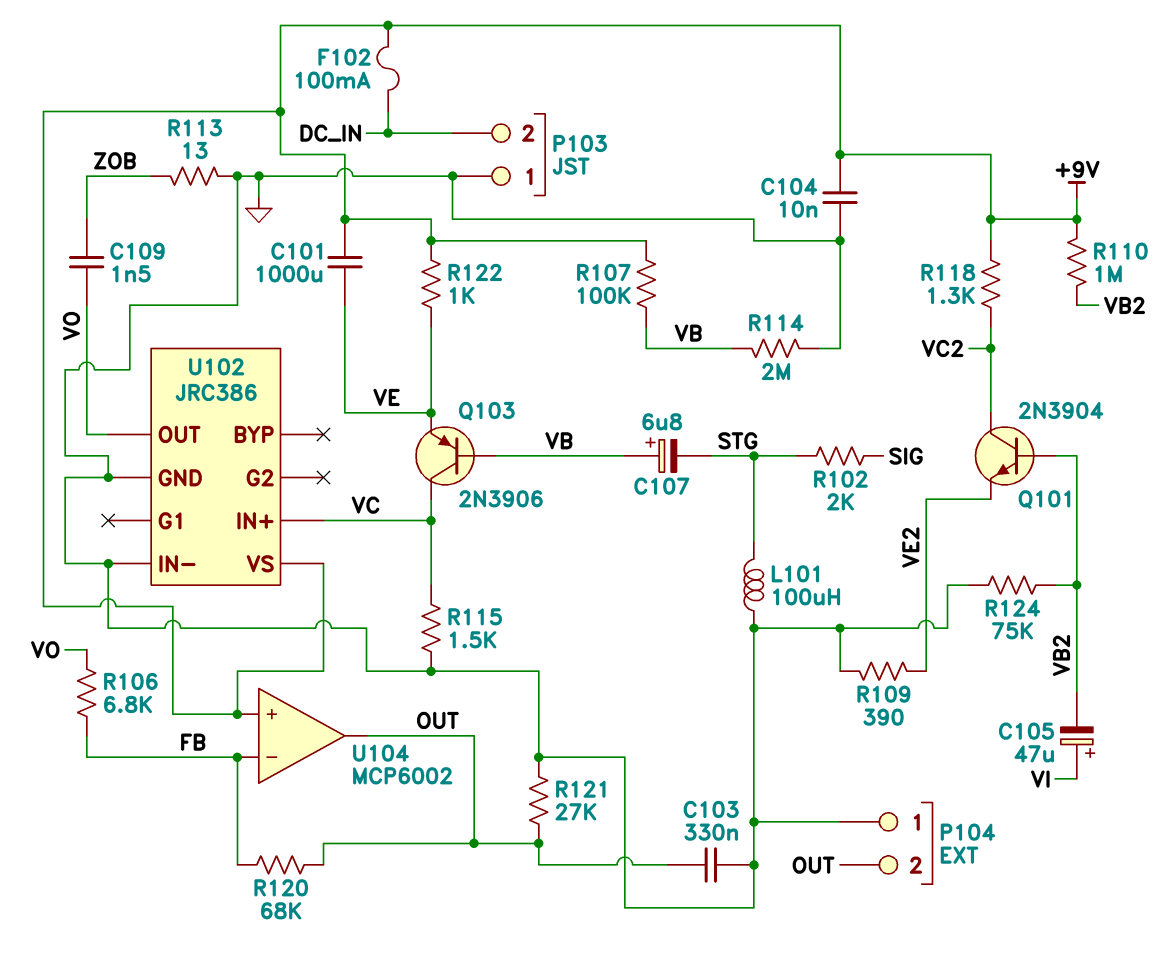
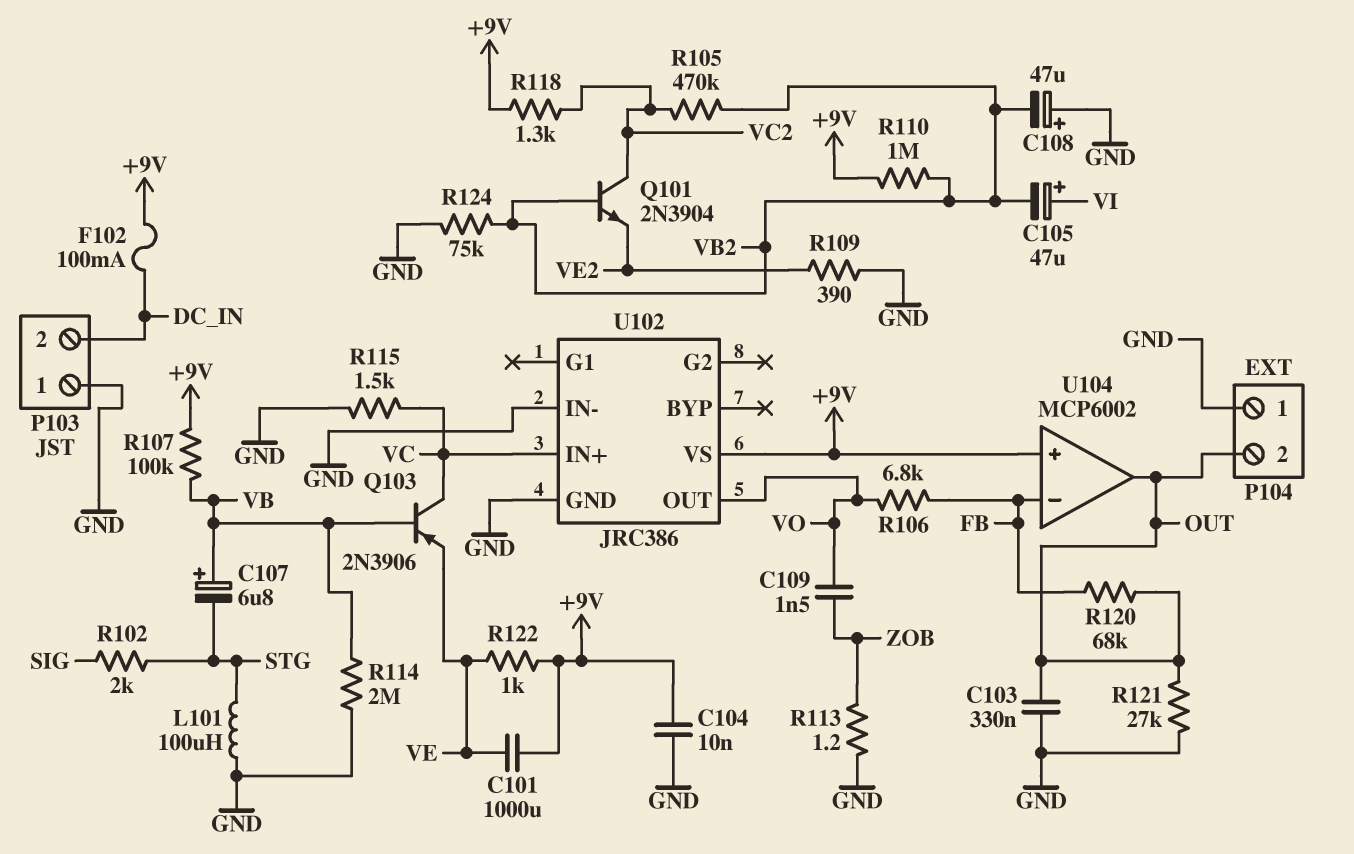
C108: none -> 47uF (plus GND, minus VB2)
R105: none -> 470k (VB2, VC2)
R113: 13 (GND, ZOB) -> 1.2 (GND, ZOB)

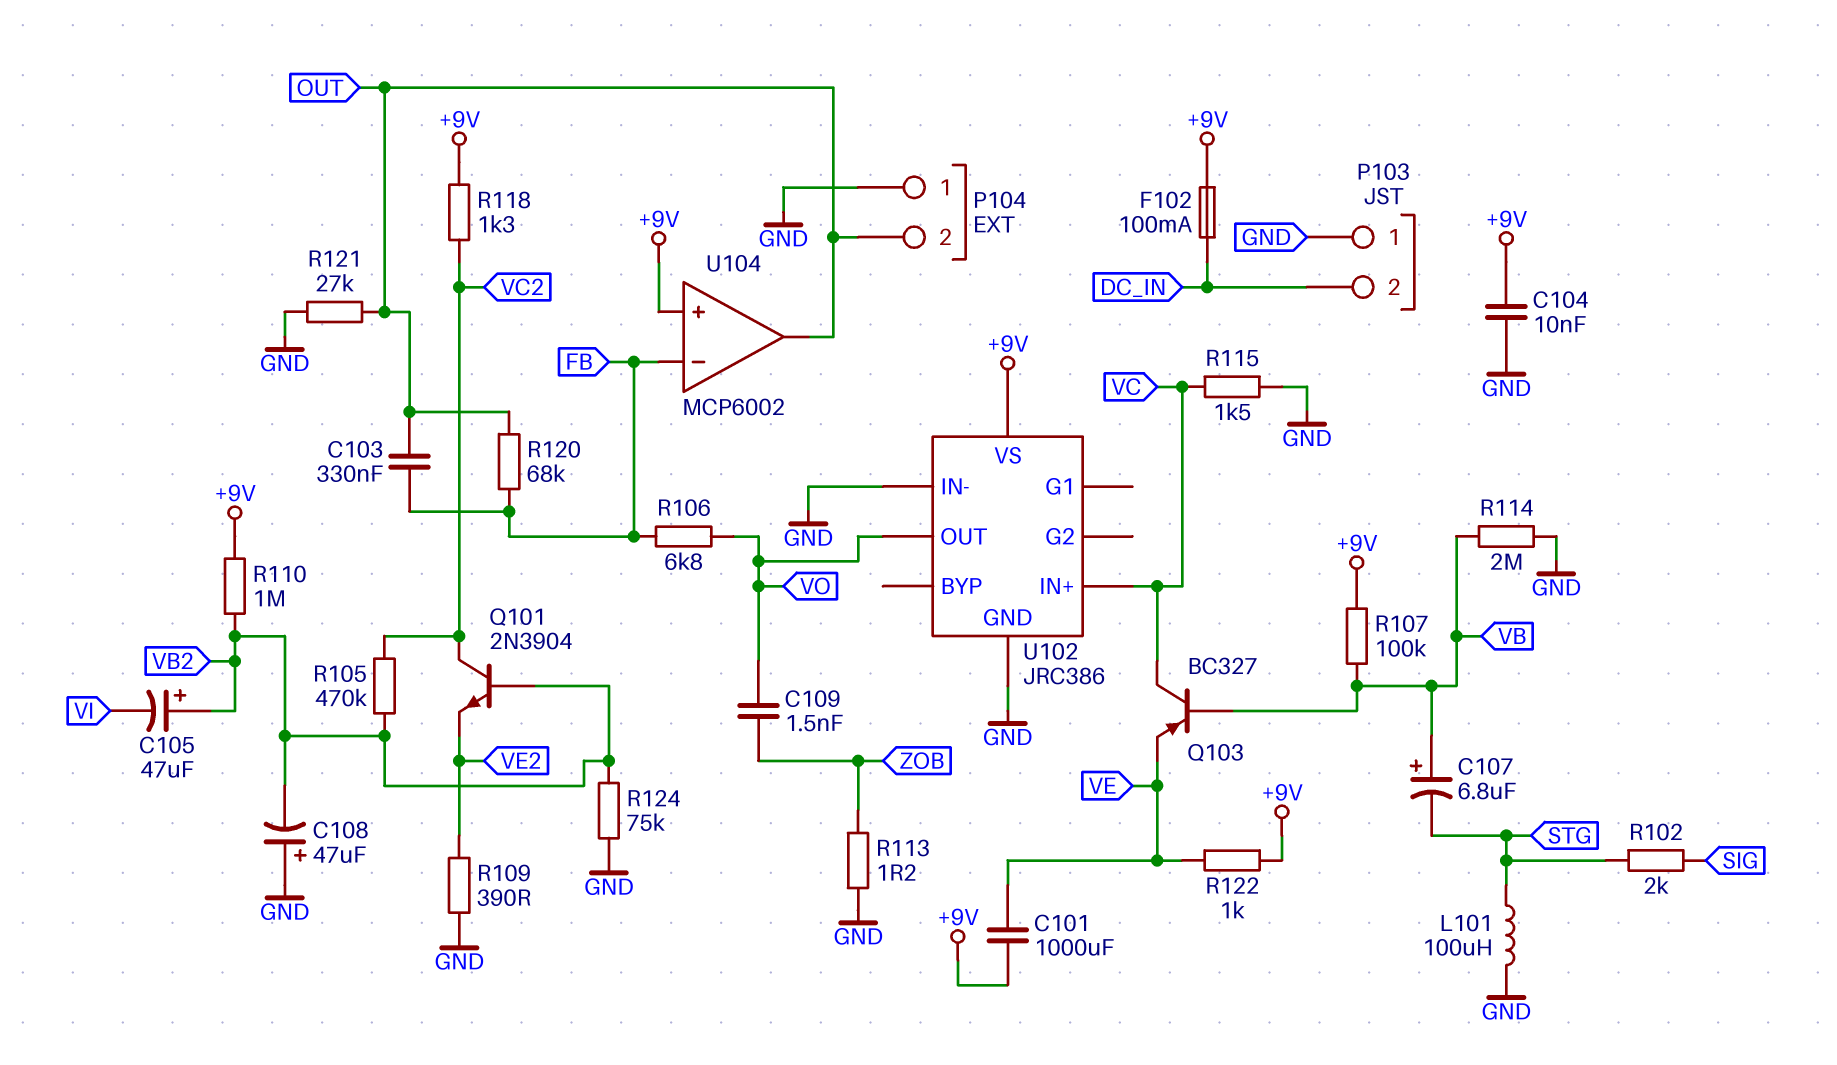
C103: 330nF (GND, OUT) -> 330nF (FB, OUT)
C105: 47uF (plus VI, minus VB2) -> 47uF (plus VB2, minus VI)
Q103: PNP 2N3906 (B VB, C VC, E VE) -> PNP BC327 (B VB, C VC, E VE)

